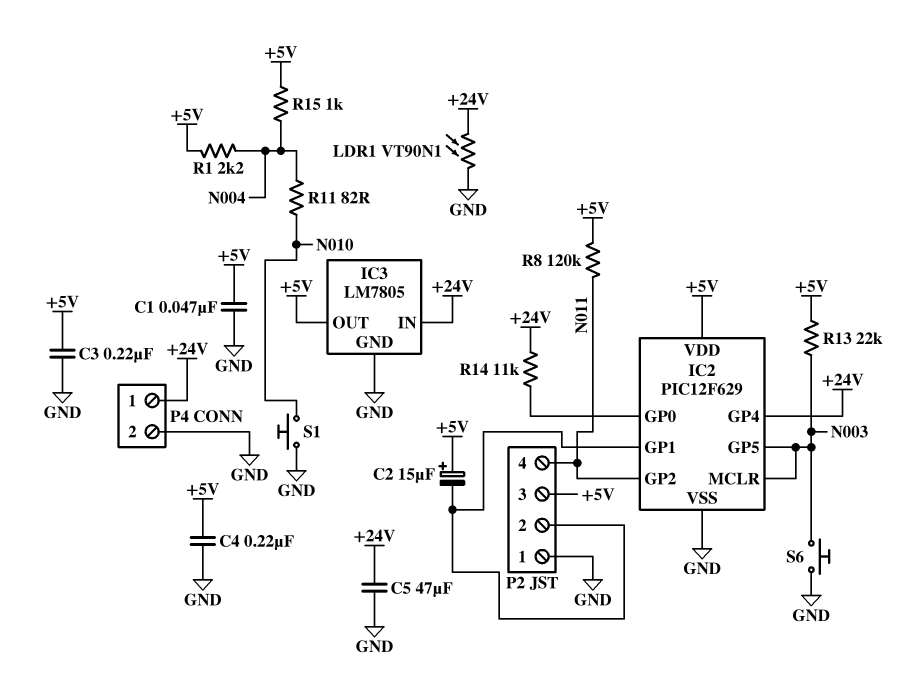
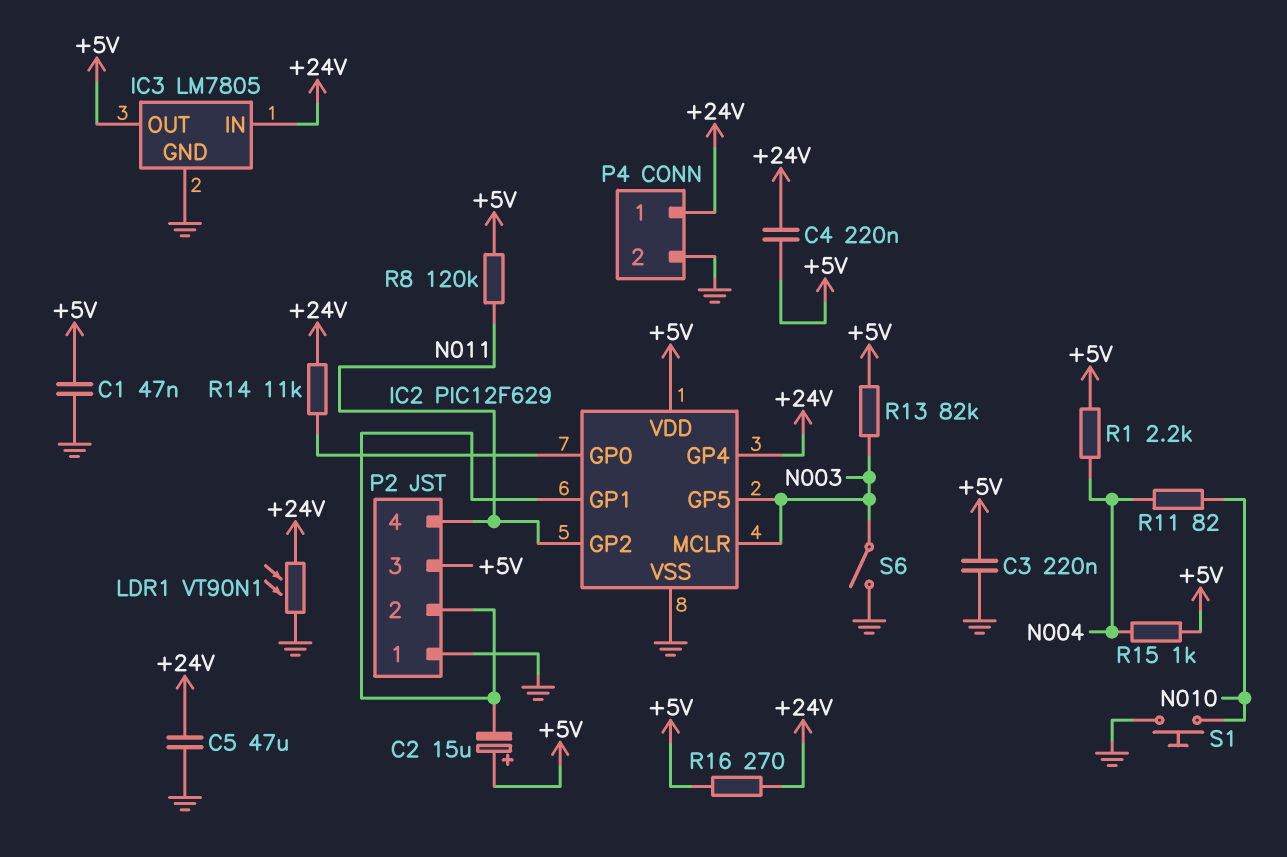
C4: 220nF (+5V, GND) -> 220nF (+5V, +24V)
R13: 22k (+5V, N003) -> 82k (+5V, N003)
R16: none -> 270 (+5V, +24V)
S6: button (GND, N003) -> switch (GND, N003)

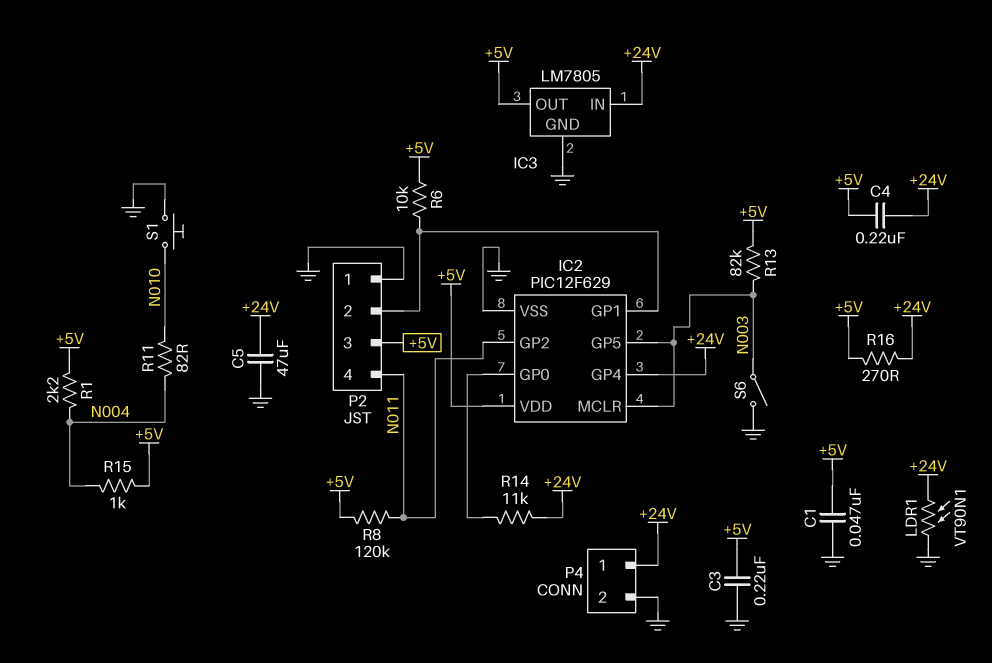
C2: 15uF (plus +5V, minus IC2/GP1) -> none
R6: none -> 10k (+5V, IC2/GP1)

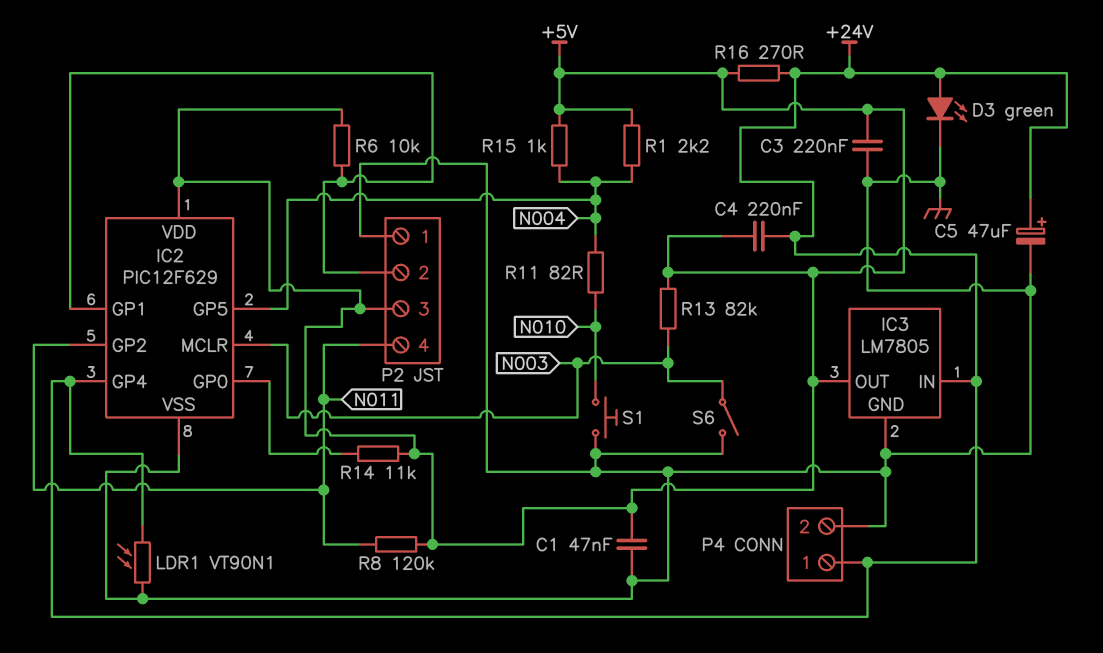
C5: 47uF (+24V, GND) -> 47uF (plus +24V, minus GND)
D3: none -> LED green (A +24V, K GND)
IC2 pin GP5: N003 -> N004
R14: 11k (+24V, IC2/GP0) -> 11k (+5V, IC2/GP0)

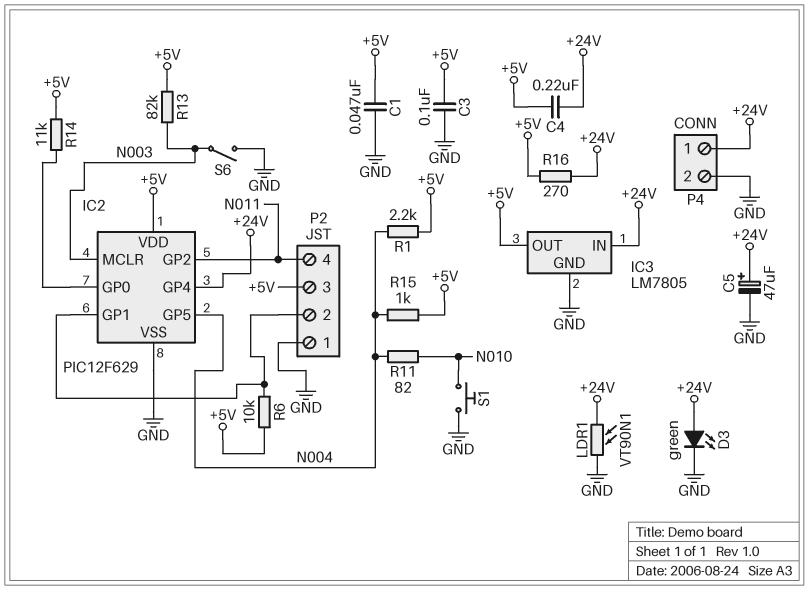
C3: 220nF (+5V, GND) -> 100nF (+5V, GND)
R8: 120k (+5V, N011) -> none

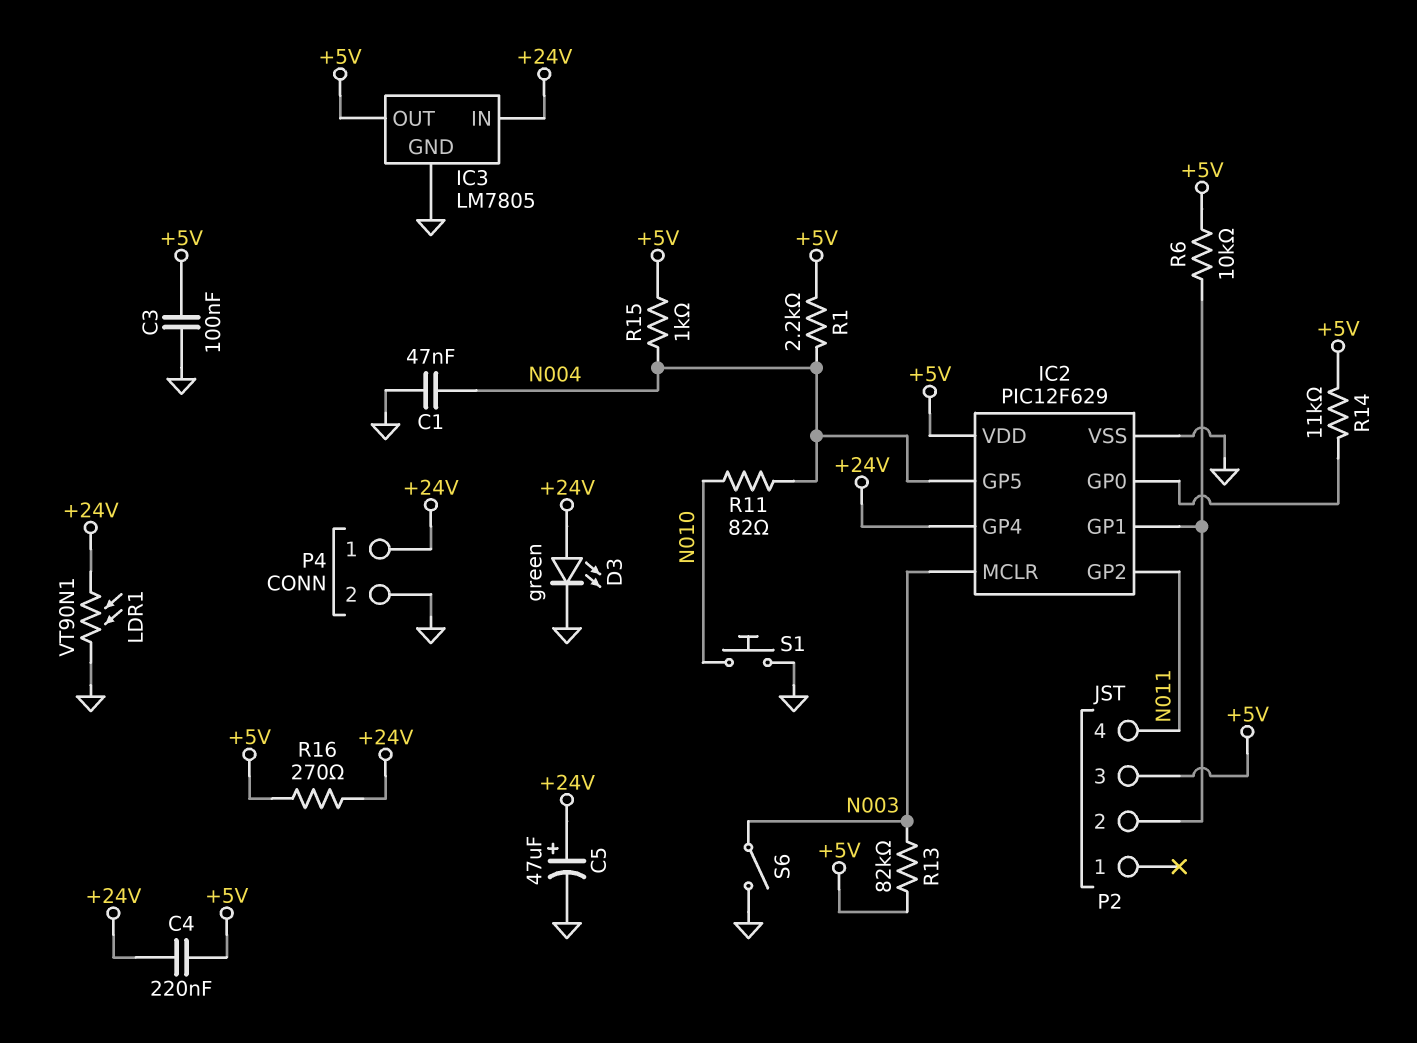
C1: 47nF (+5V, GND) -> 47nF (GND, N004)
P2 pin 1: GND -> none

